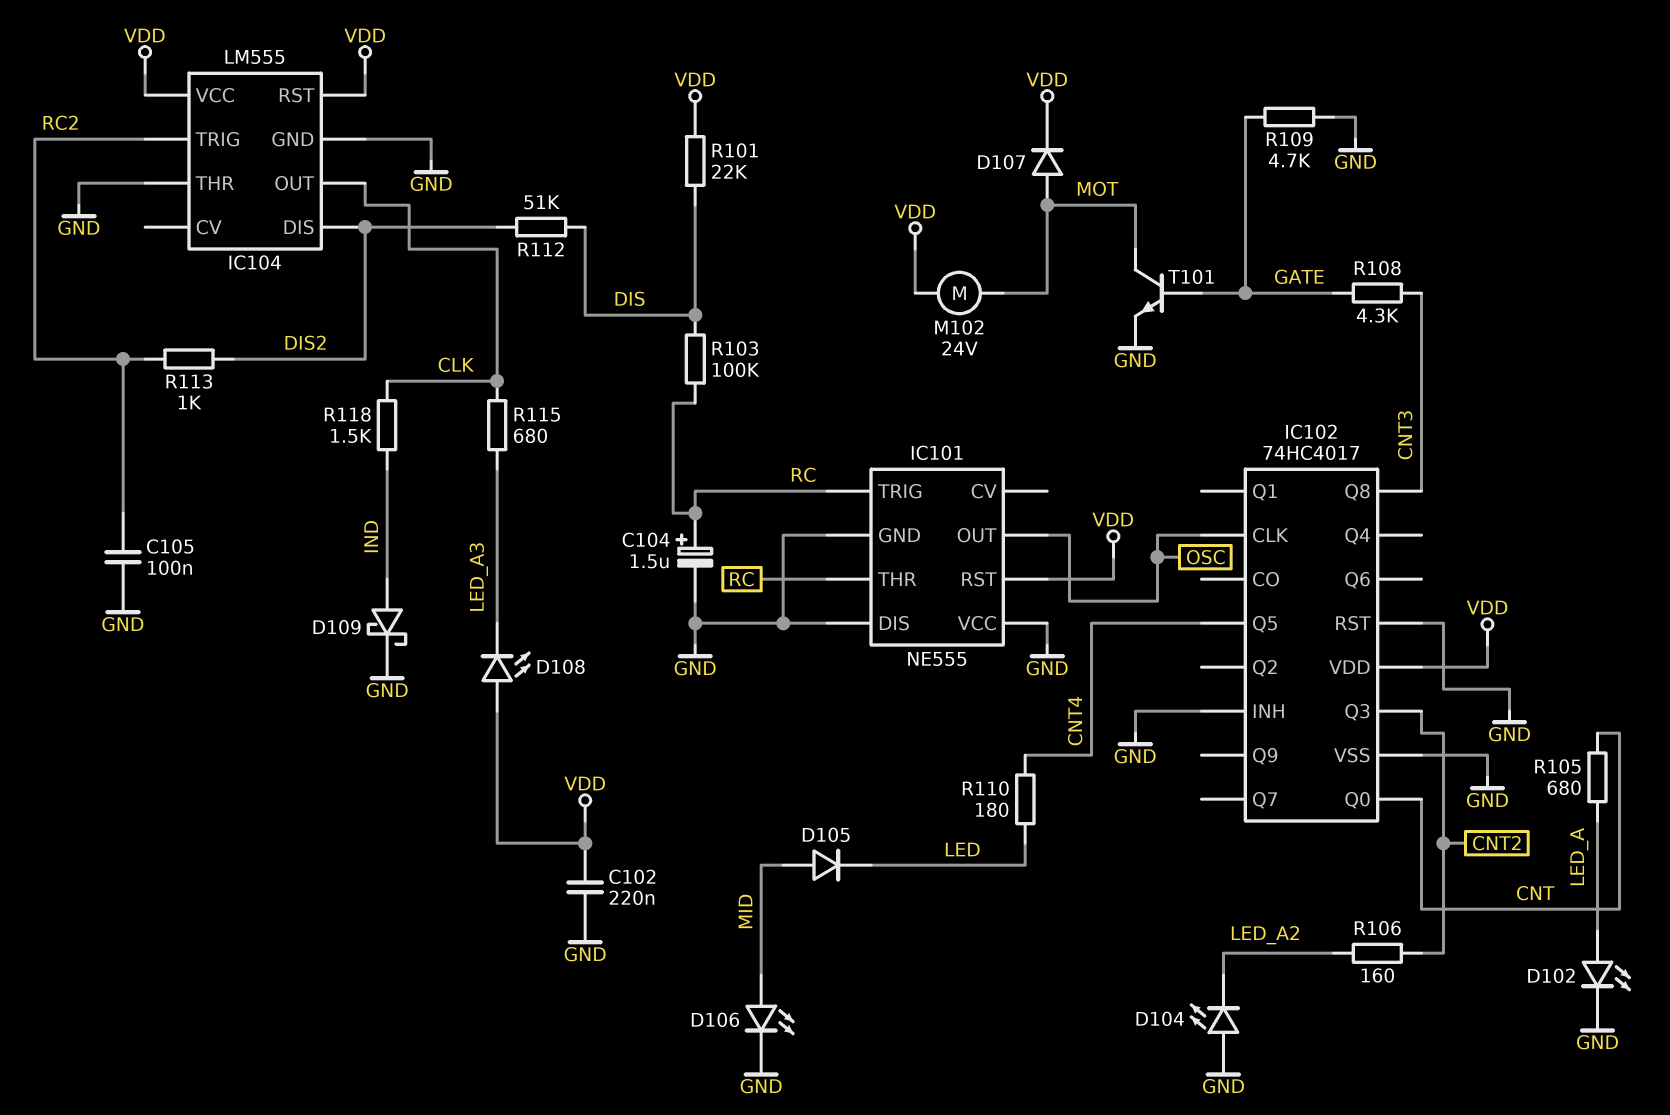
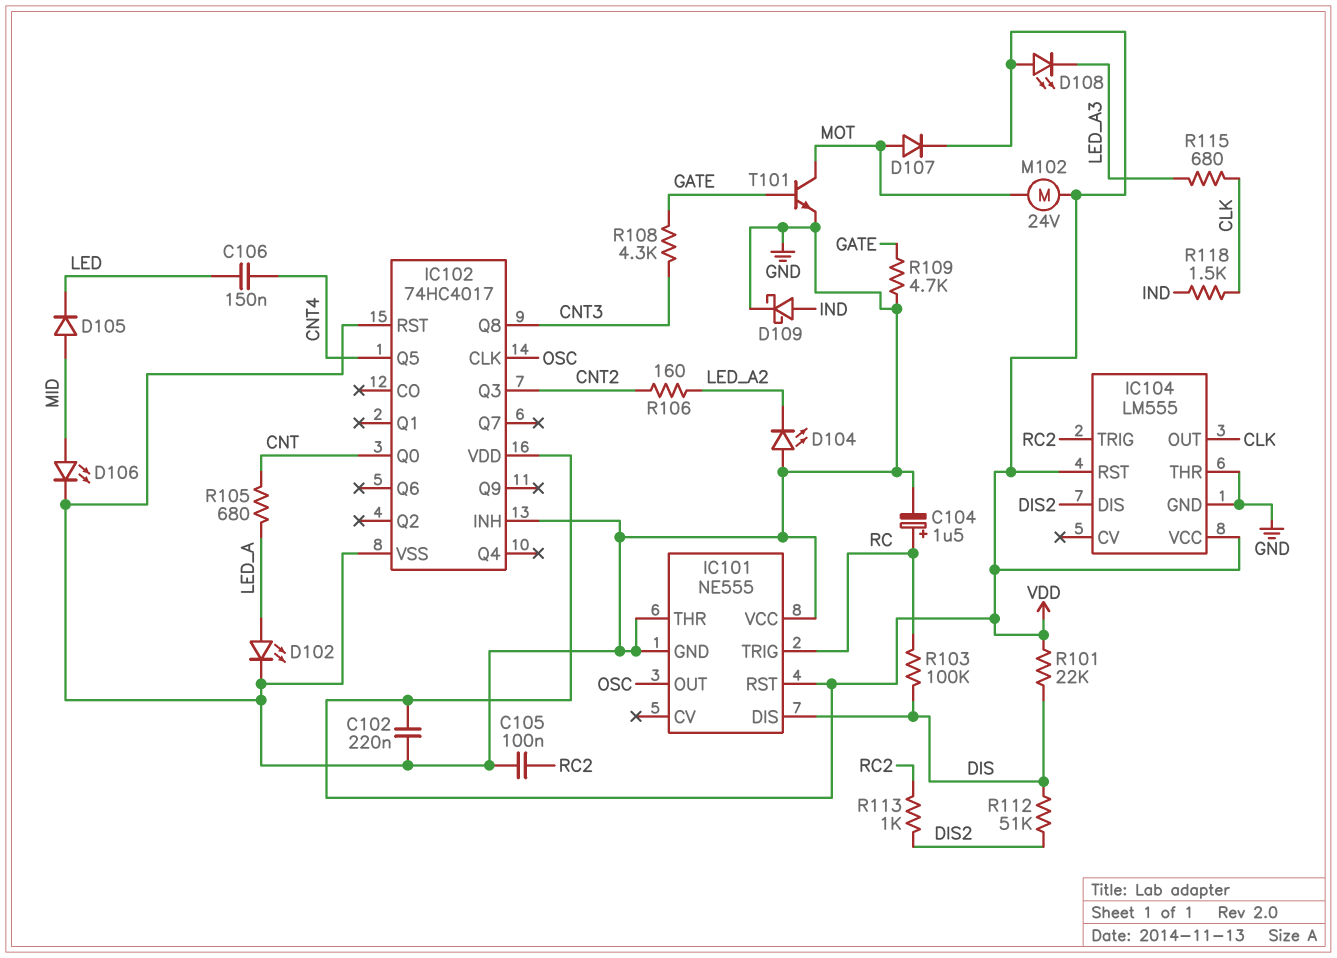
C106: none -> 150nF (CNT4, LED)
IC101 pin DIS: GND -> DIS
IC101 pin THR: RC -> GND
R110: 180 (CNT4, LED) -> none

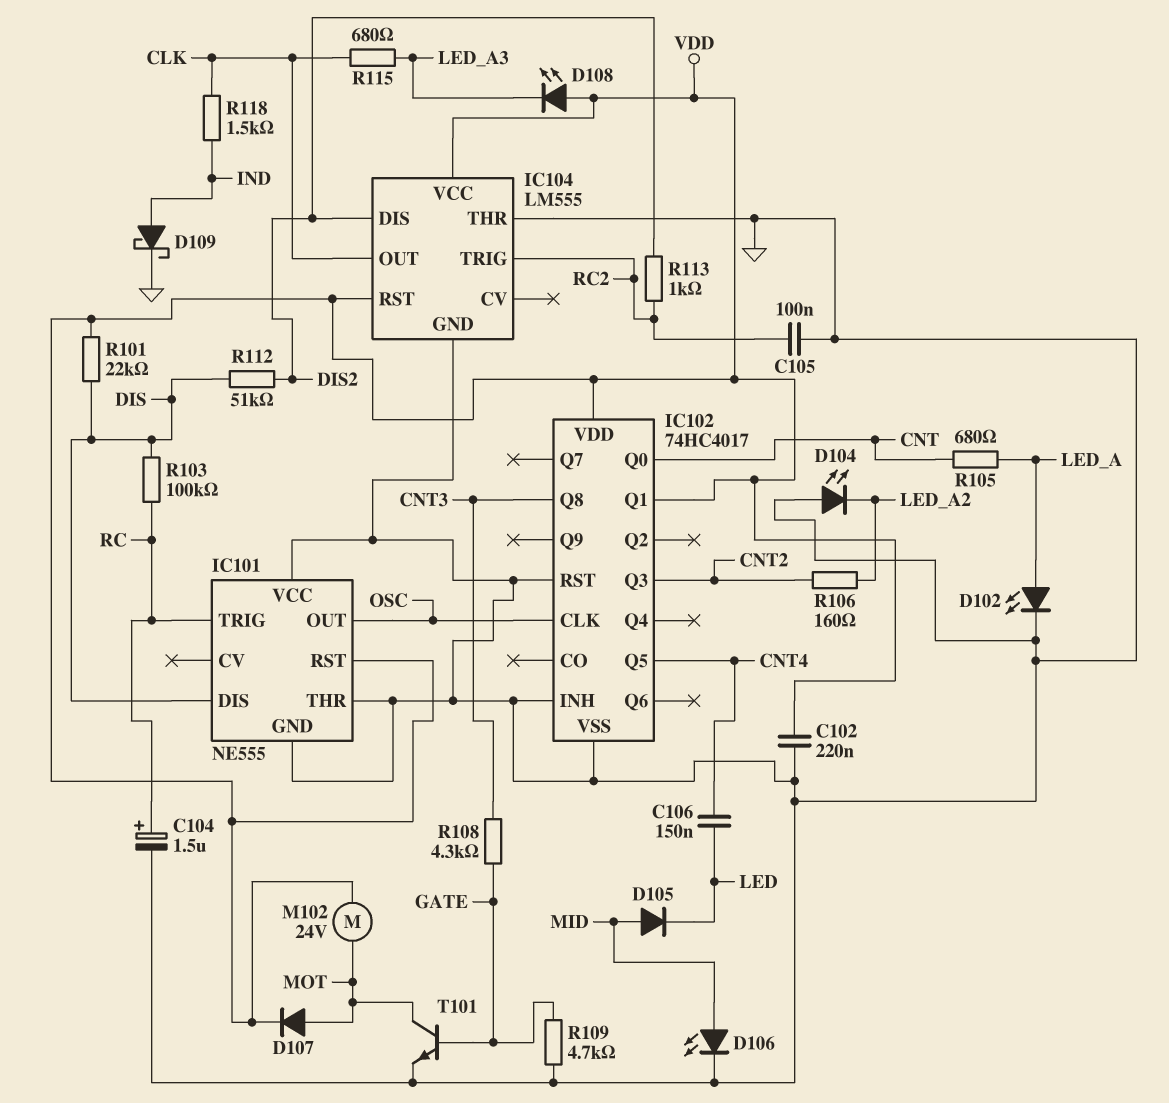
IC102 pin Q1: none -> VDD

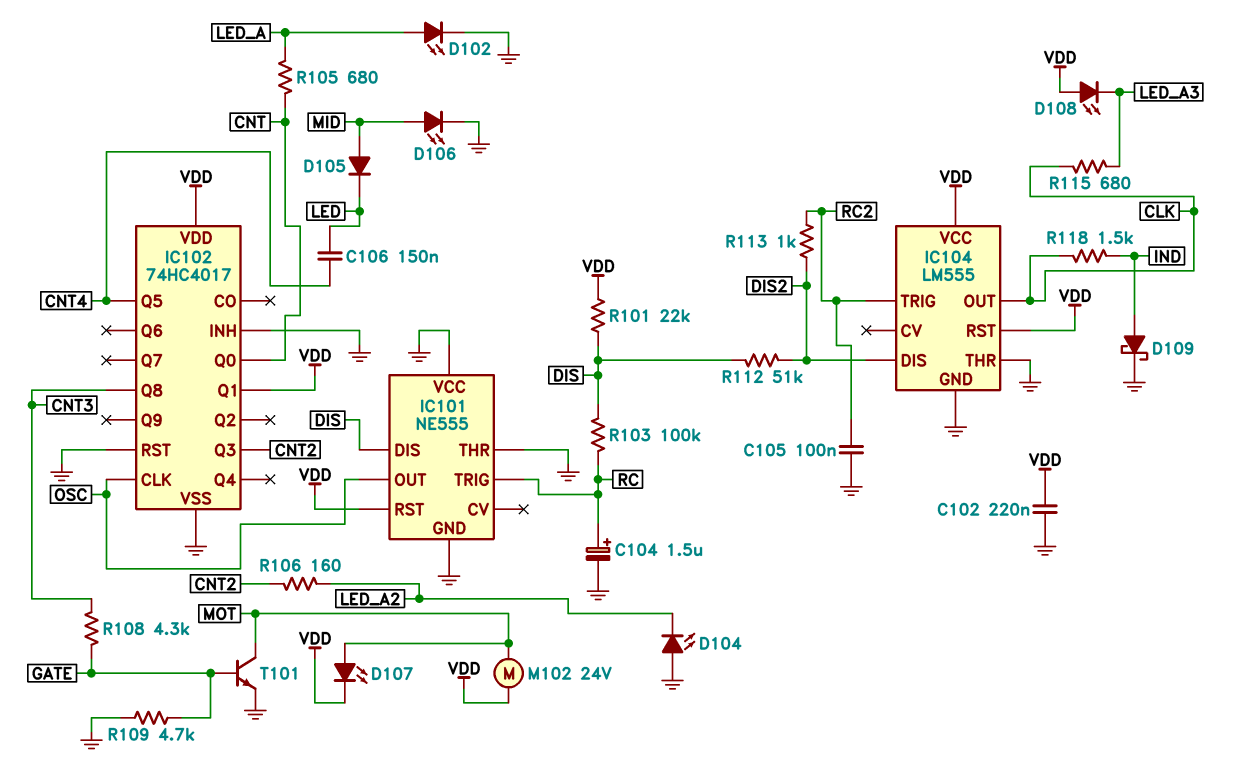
D107: diode (A MOT, K VDD) -> LED (A MOT, K VDD)

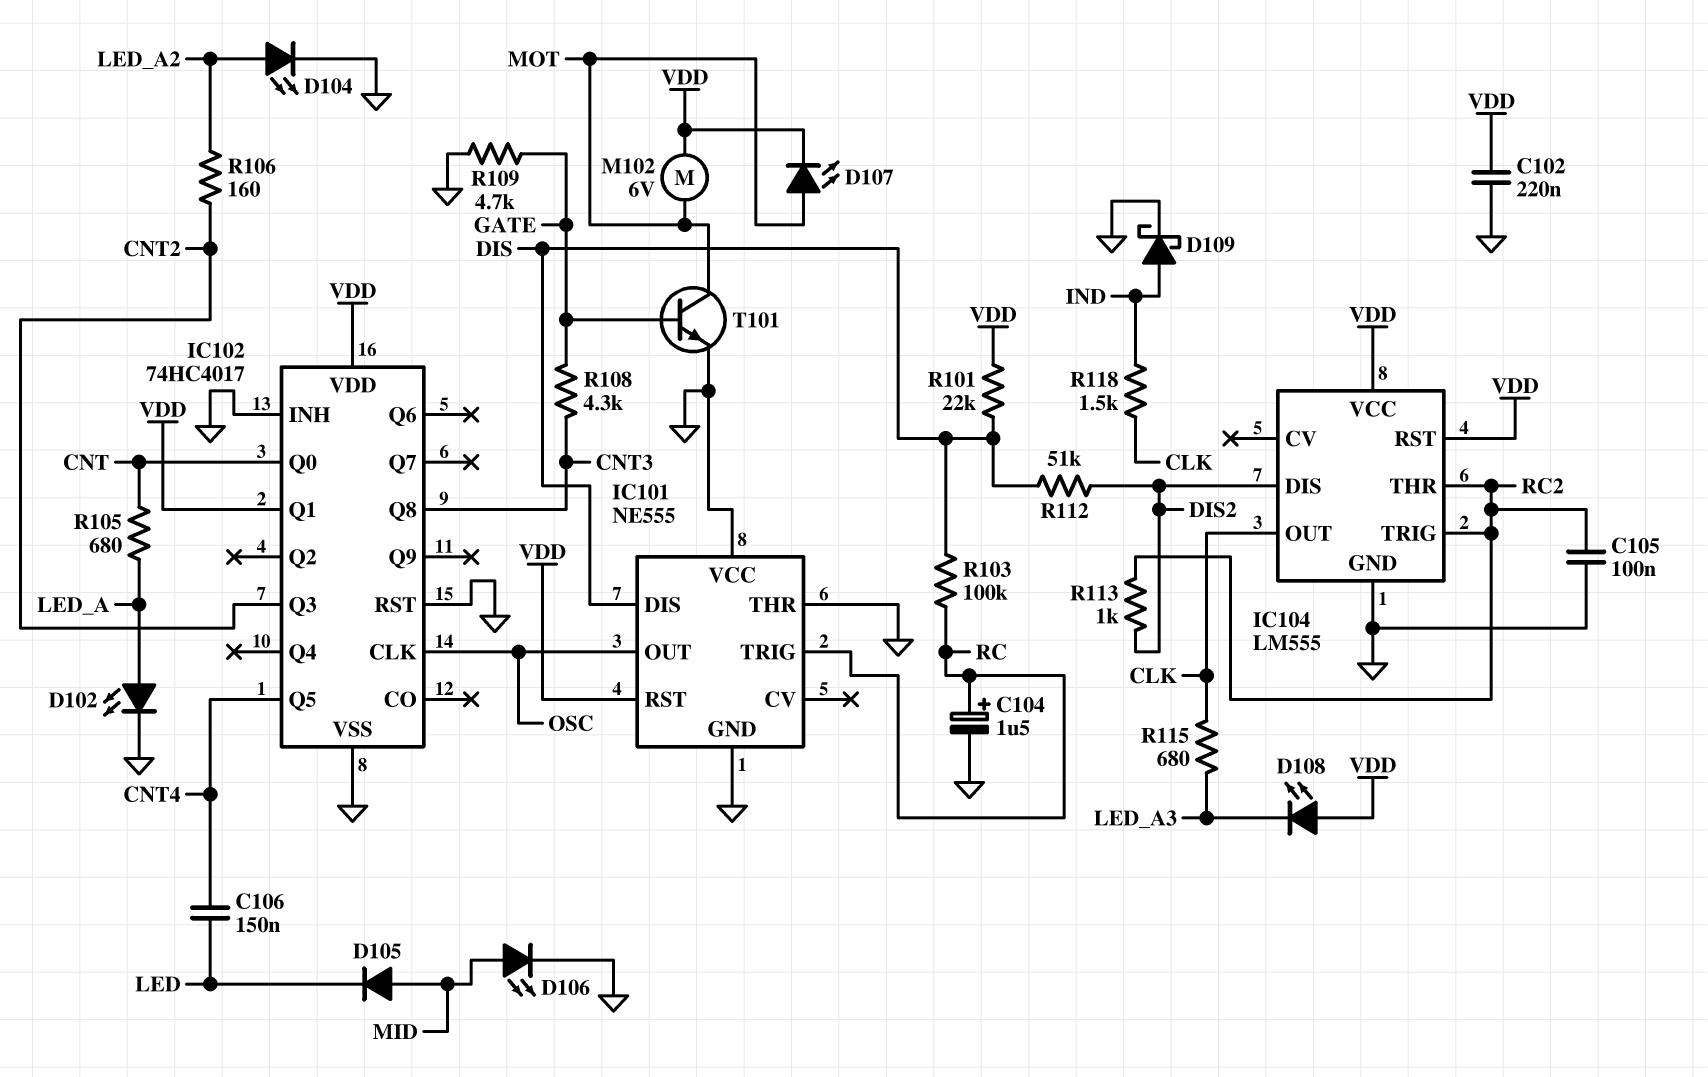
D104: LED (A GND, K LED_A2) -> LED (A LED_A2, K GND)
IC104 pin THR: GND -> RC2
M102: motor 24V (MOT, VDD) -> motor 6V (MOT, VDD)

